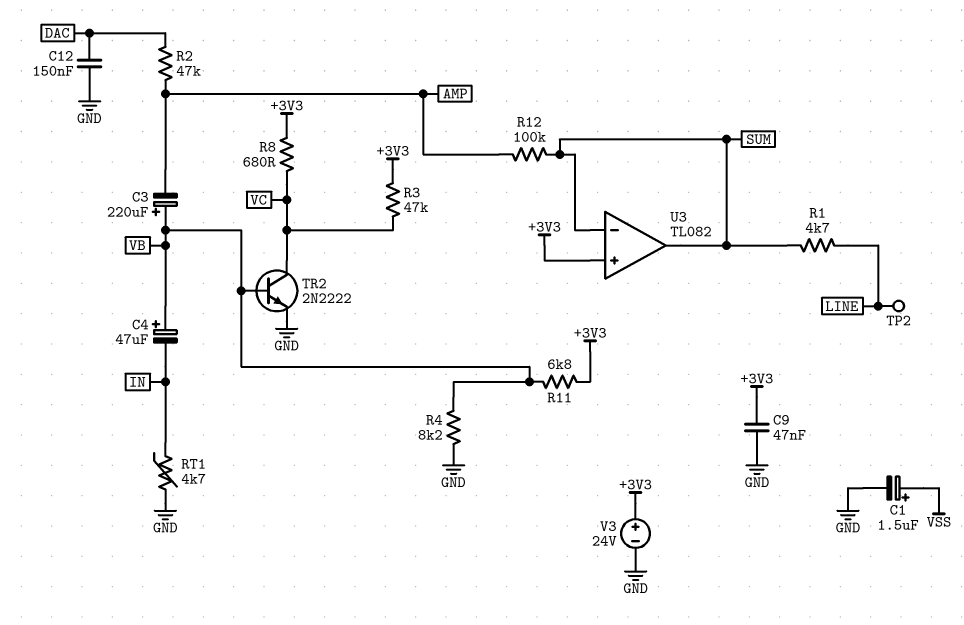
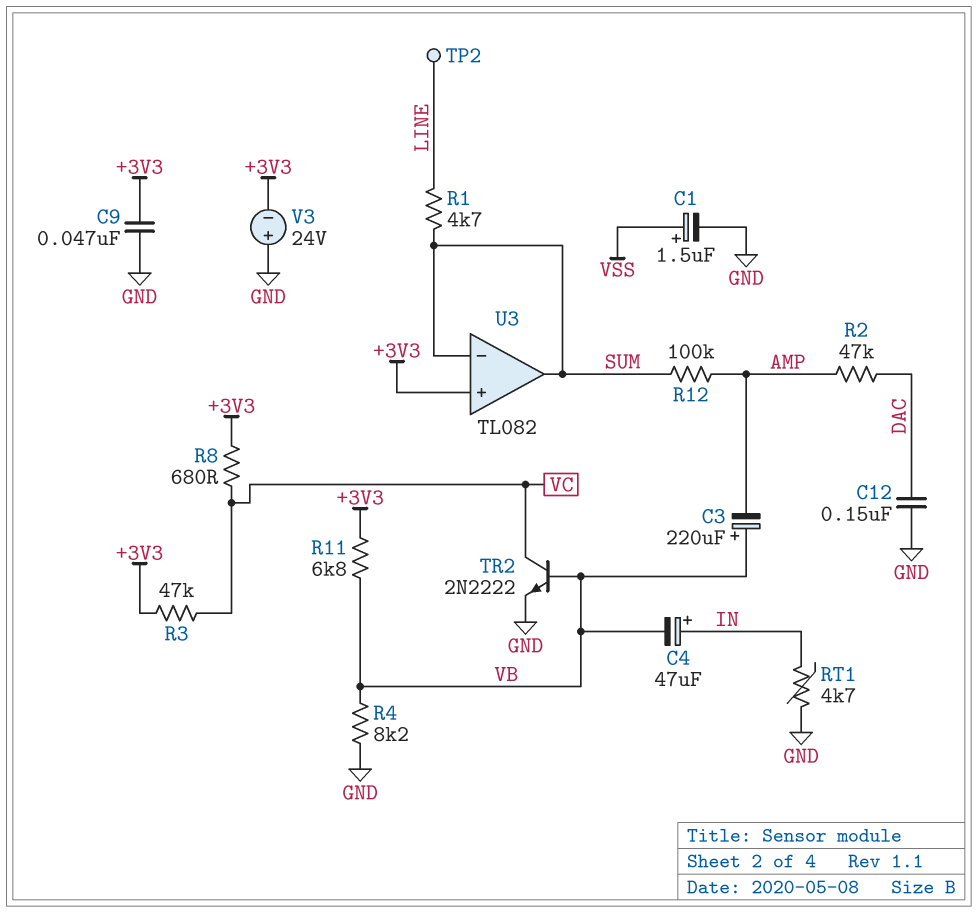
C4: 47uF (plus VB, minus IN) -> 47uF (plus IN, minus VB)
V3: 24V (plus +3V3, minus GND) -> 24V (plus GND, minus +3V3)

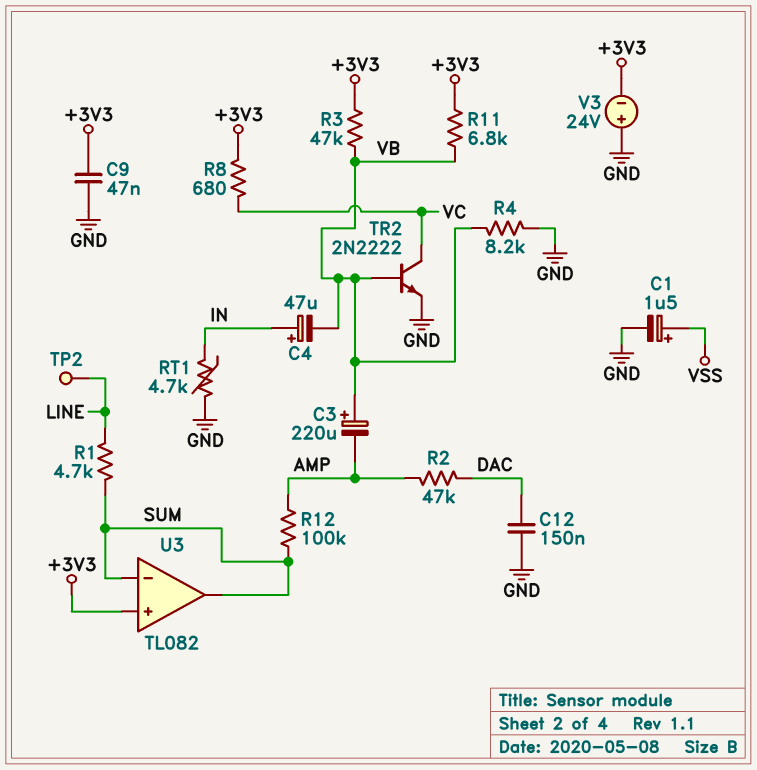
R3: 47k (+3V3, VC) -> 47k (+3V3, VB)

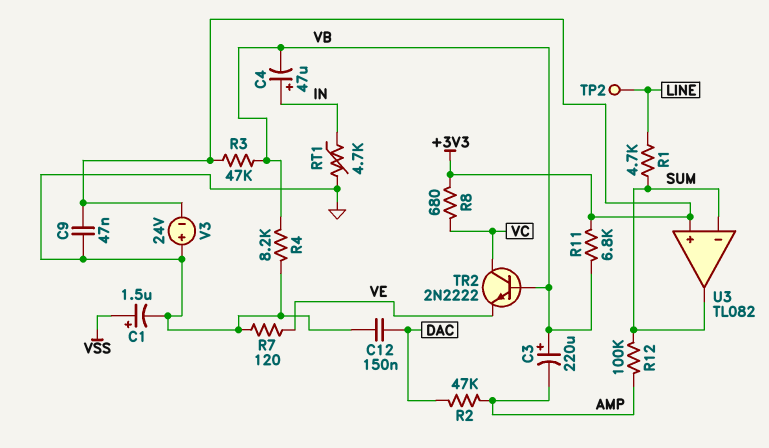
R7: none -> 120 (GND, VE)
TR2: NPN 2N2222 (B VB, C VC, E GND) -> NPN 2N2222 (B VB, C VC, E VE)

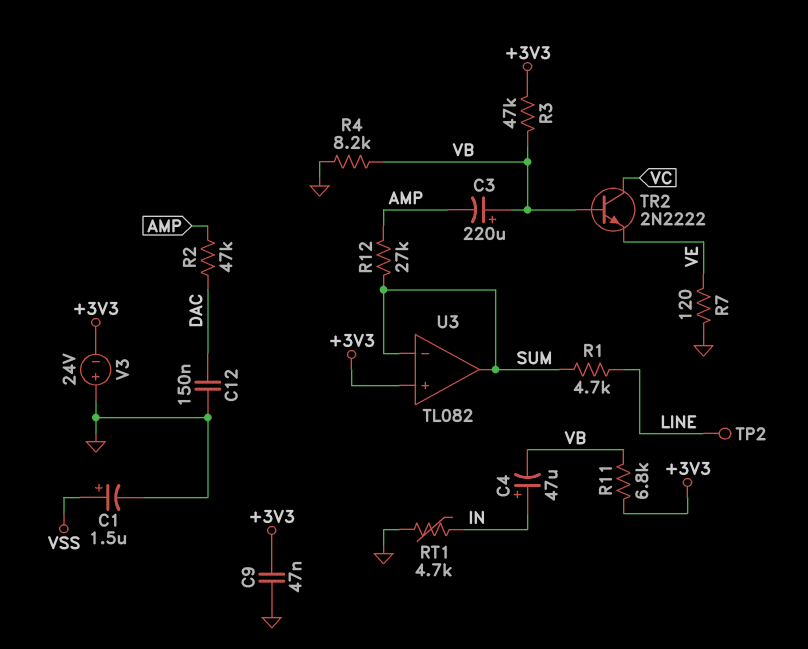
R8: 680 (+3V3, VC) -> none
R12: 100k (AMP, SUM) -> 27k (AMP, SUM)

